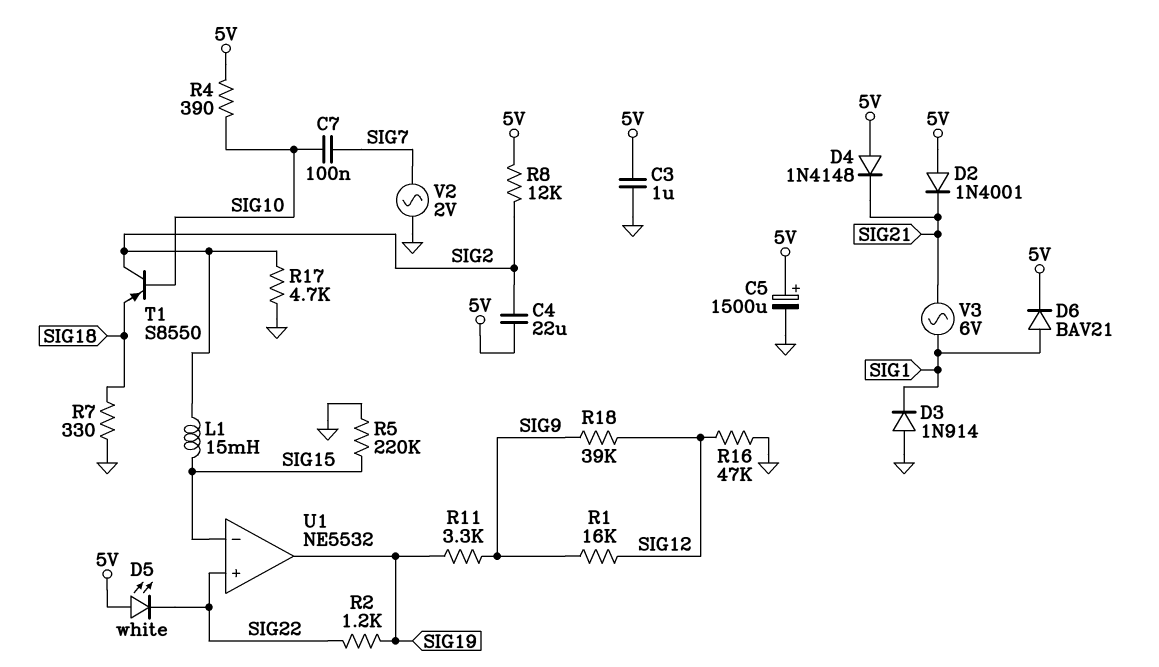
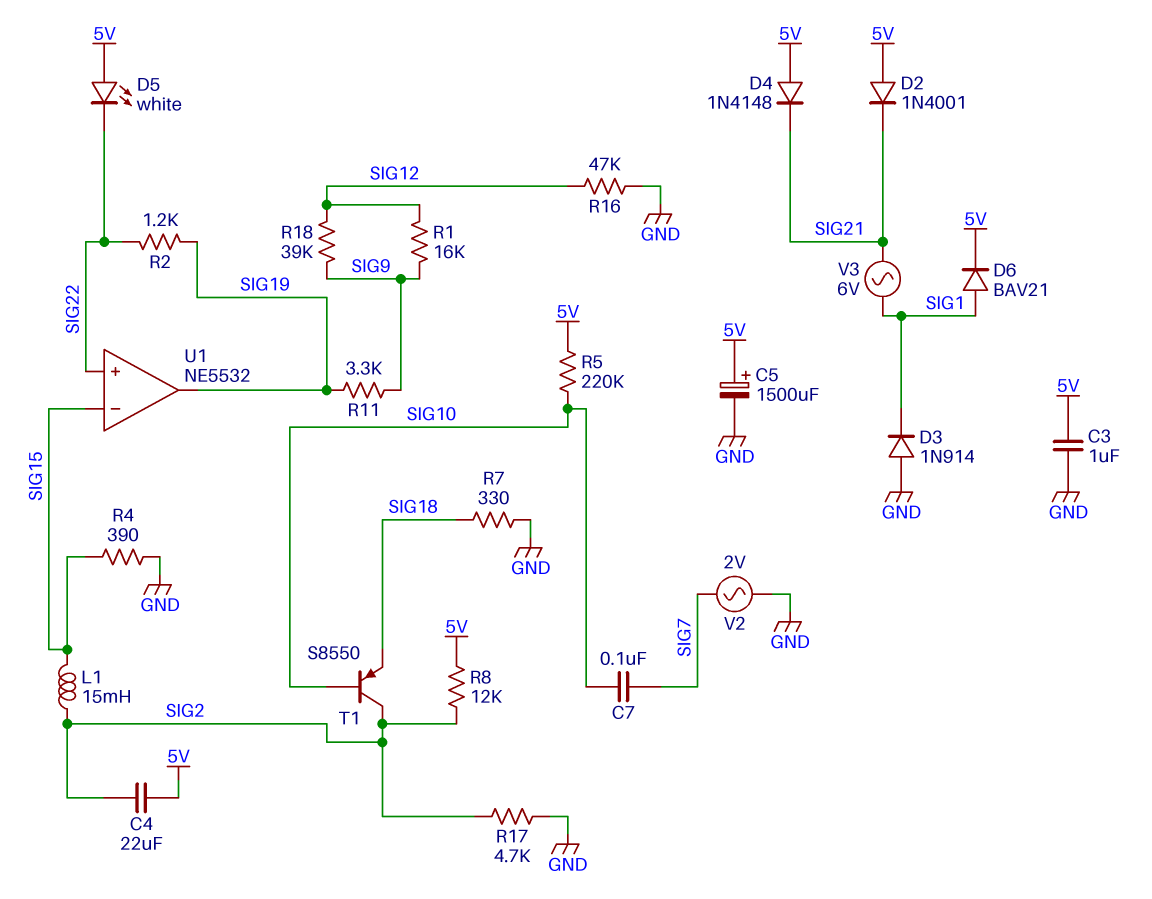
R4: 390 (5V, SIG10) -> 390 (GND, SIG15)
R5: 220k (GND, SIG15) -> 220k (5V, SIG10)

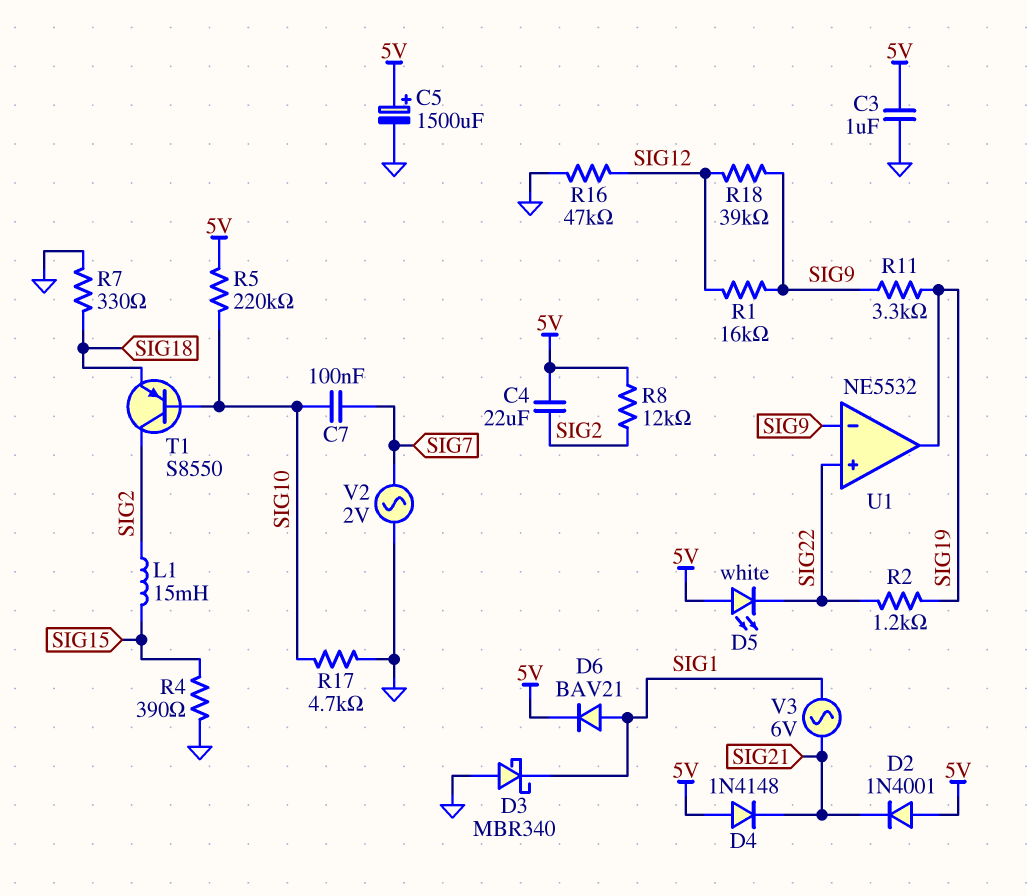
D3: diode 1N914 (A GND, K SIG1) -> schottky MBR340 (A GND, K SIG1)
R17: 4.7k (GND, SIG2) -> 4.7k (GND, SIG10)
U1 pin in-: SIG15 -> SIG9

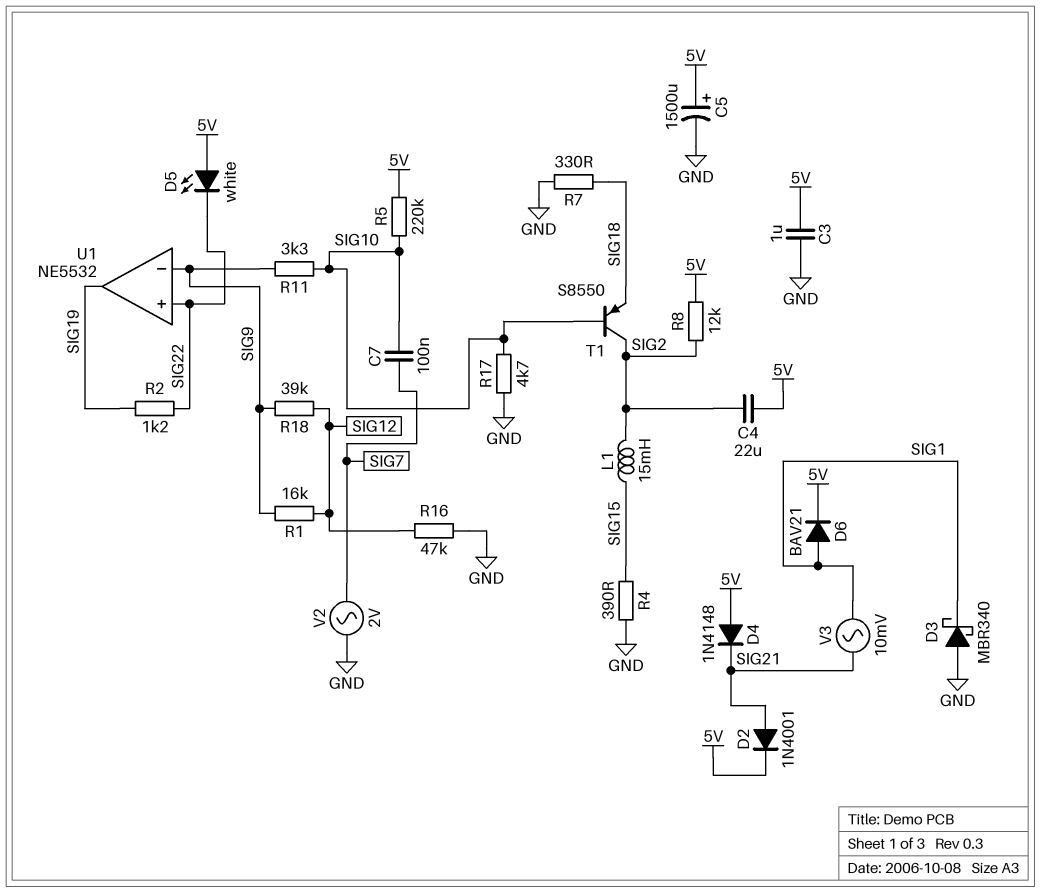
D2: diode 1N4001 (A 5V, K SIG21) -> diode 1N4001 (A SIG21, K 5V)
R11: 3.3k (SIG9, SIG19) -> 3.3k (SIG9, SIG10)
V3: AC 6V (SIG1, SIG21) -> AC 10mV (SIG1, SIG21)

